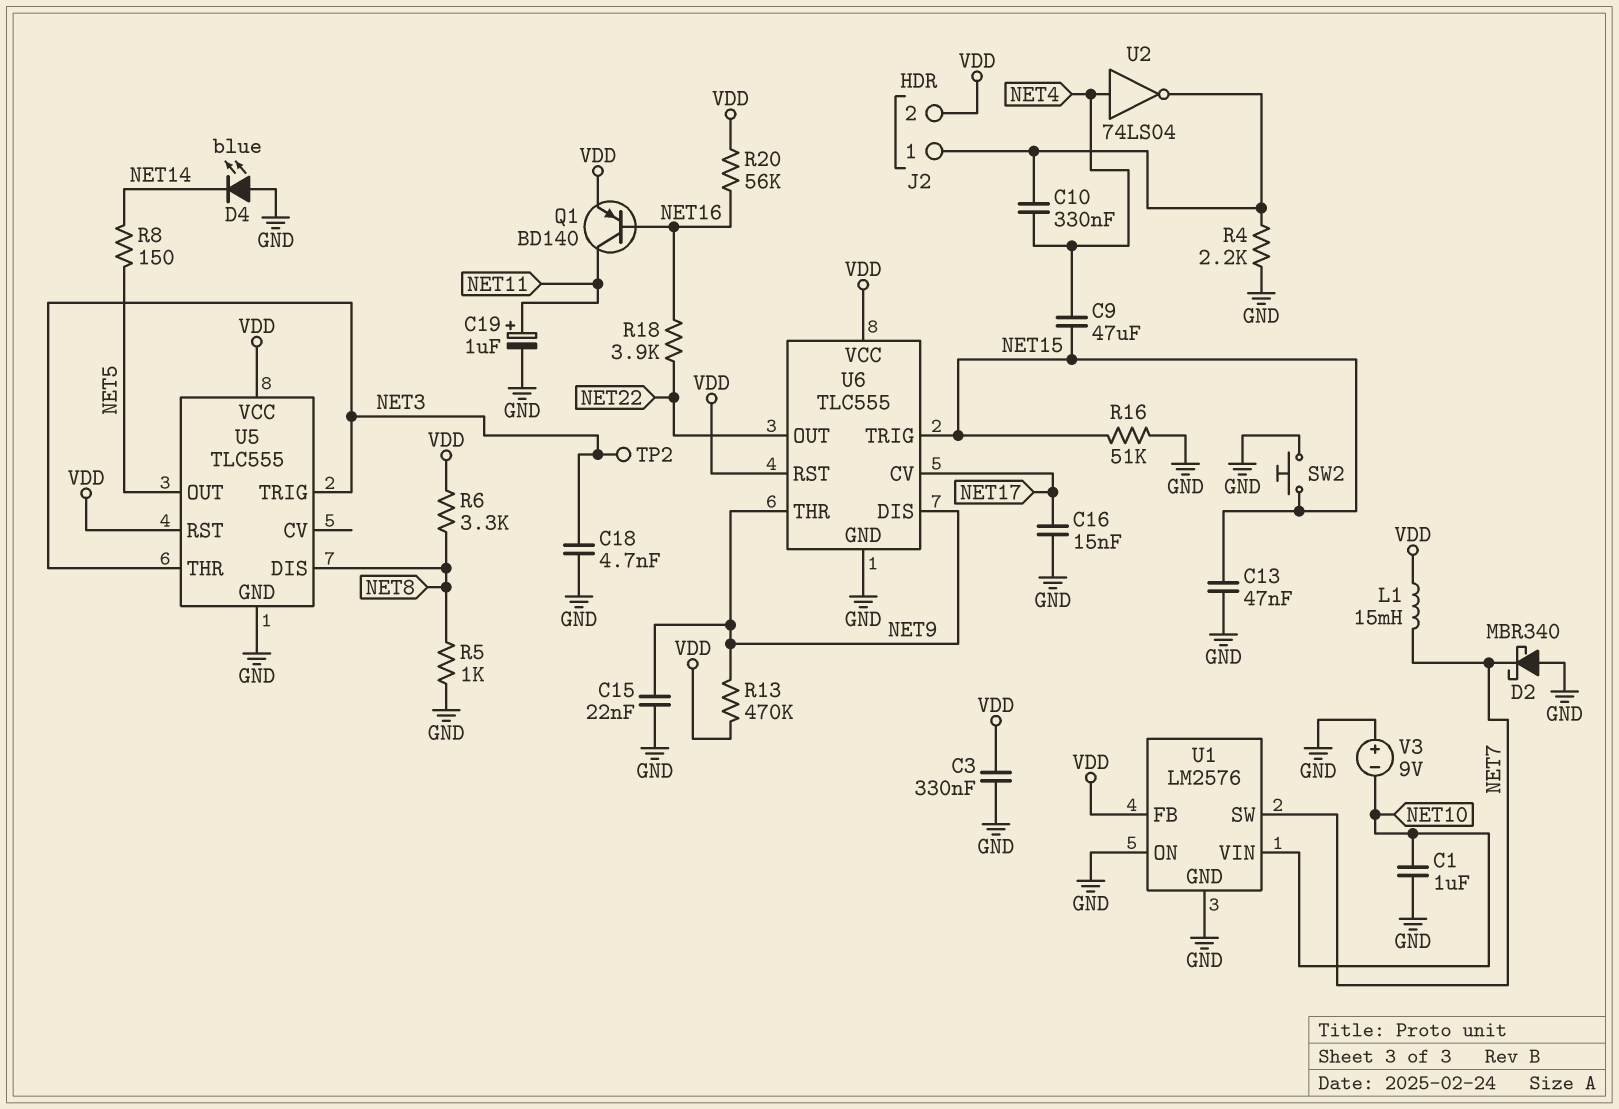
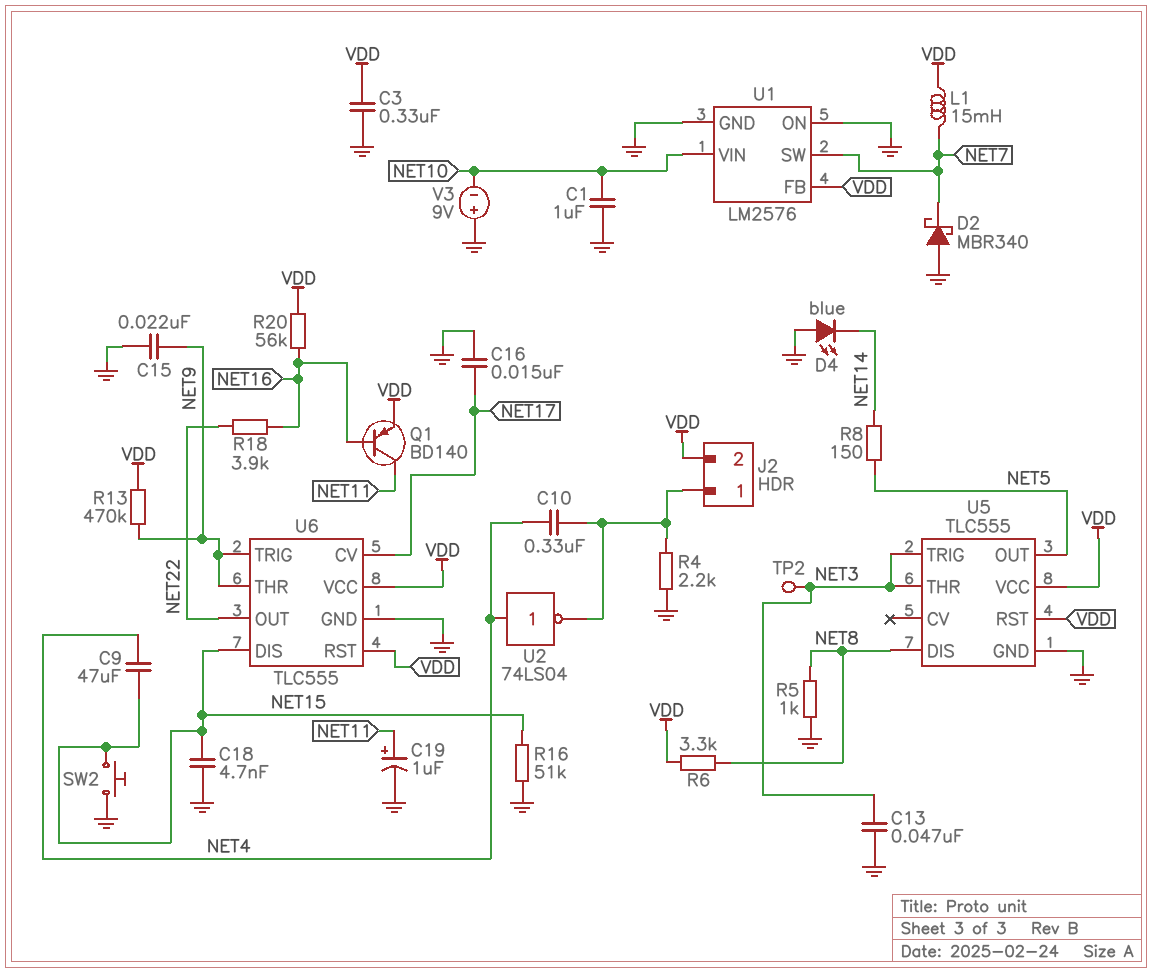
C13: 47nF (GND, NET15) -> 47nF (GND, NET3)
C18: 4.7nF (GND, NET3) -> 4.7nF (GND, NET15)
U6 pin DIS: NET9 -> NET15
U6 pin TRIG: NET15 -> NET9

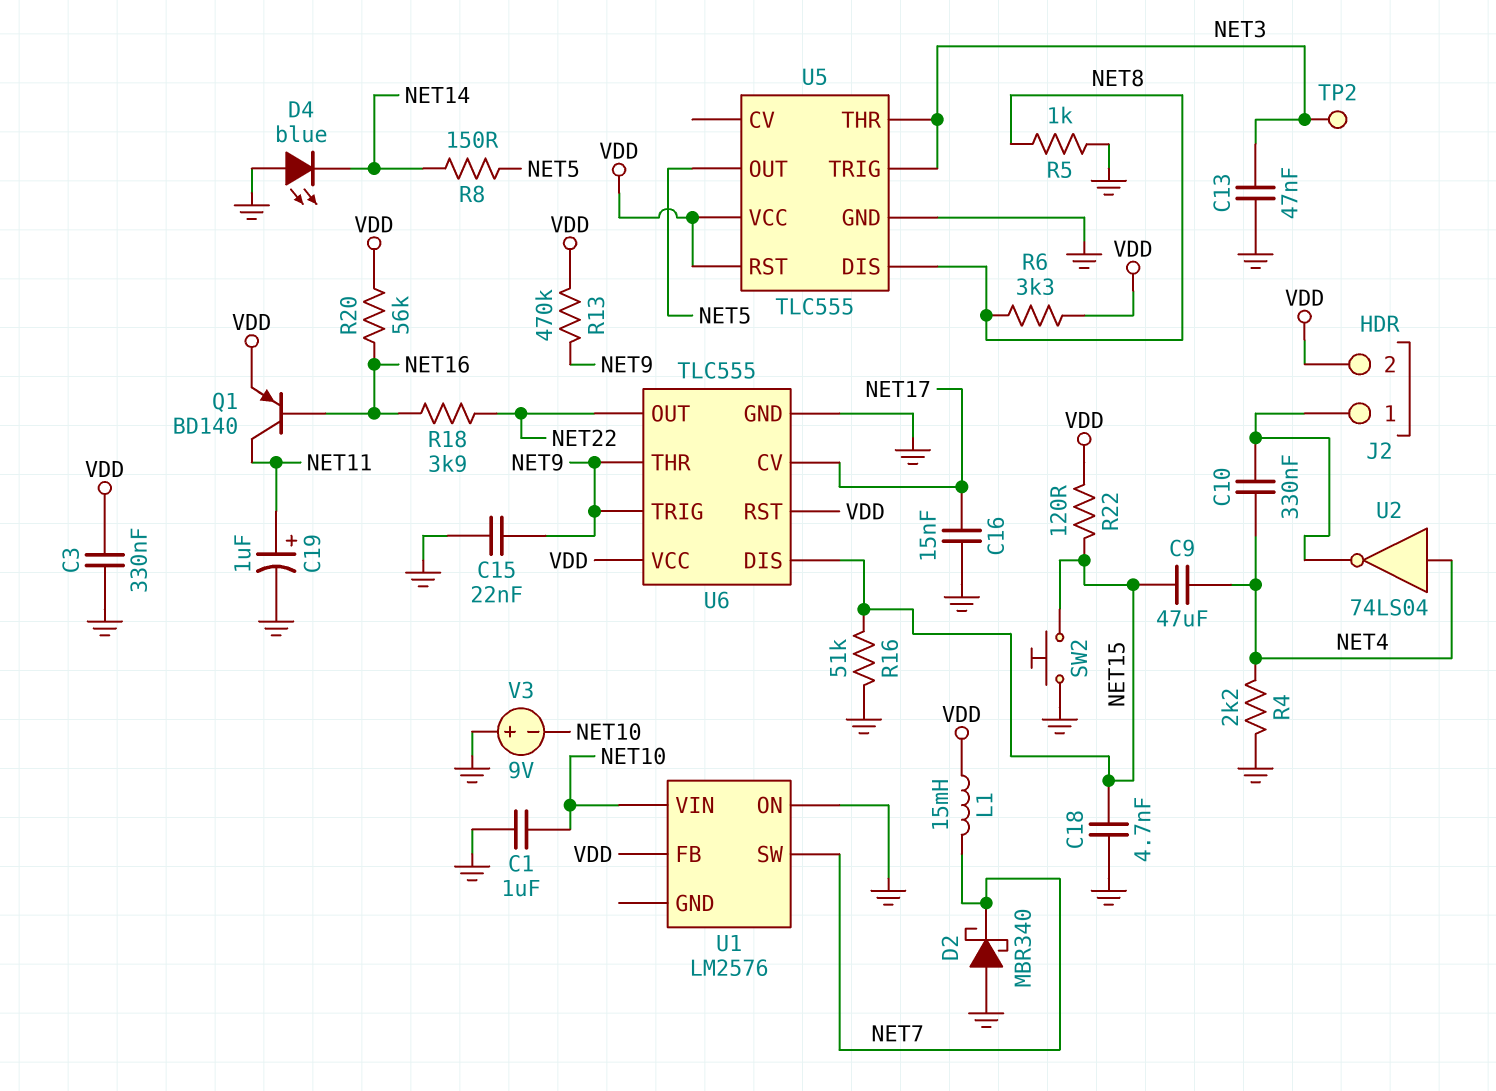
R4: 2.2k (GND, J2/1) -> 2.2k (GND, NET4)
R22: none -> 120 (NET15, VDD)
U1 pin GND: GND -> none

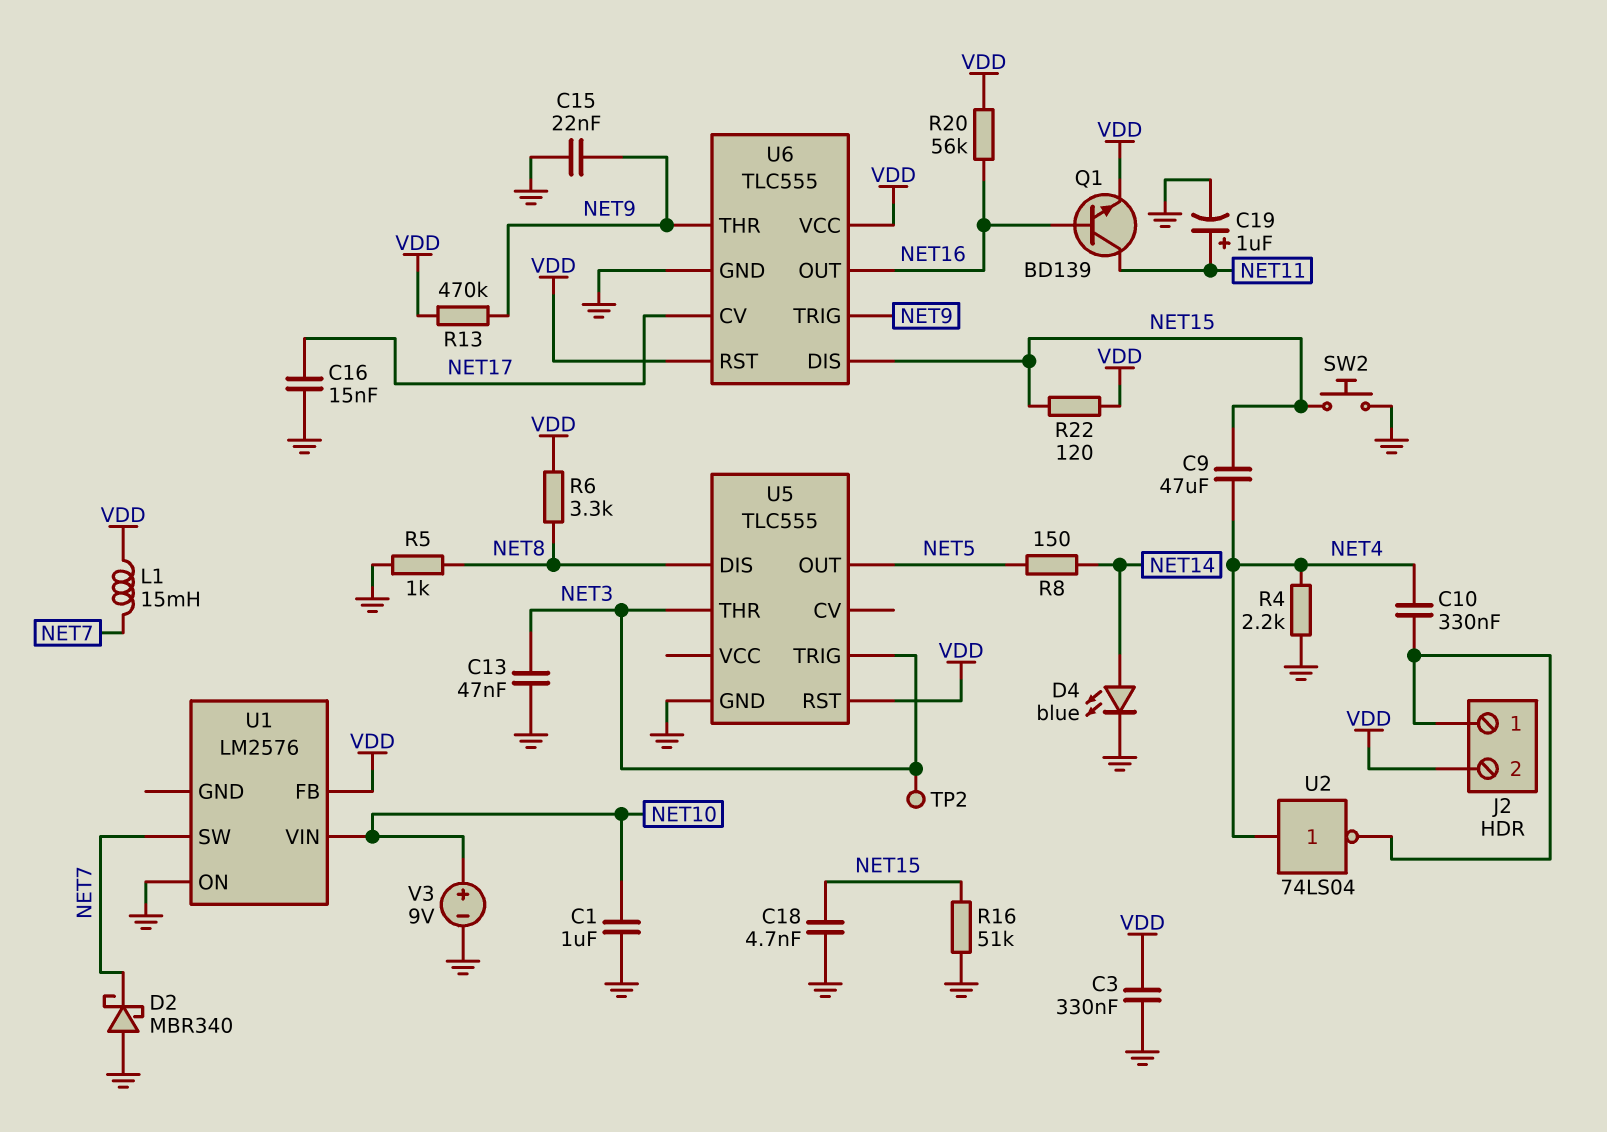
D4: LED blue (A GND, K NET14) -> LED blue (A NET14, K GND)
Q1: PNP BD140 (B NET16, C NET11, E VDD) -> NPN BD139 (B NET16, C NET11, E VDD)
R18: 3.9k (NET16, NET22) -> none
U5 pin VCC: VDD -> none
U6 pin OUT: NET22 -> NET16
V3: 9V (plus GND, minus NET10) -> 9V (plus NET10, minus GND)

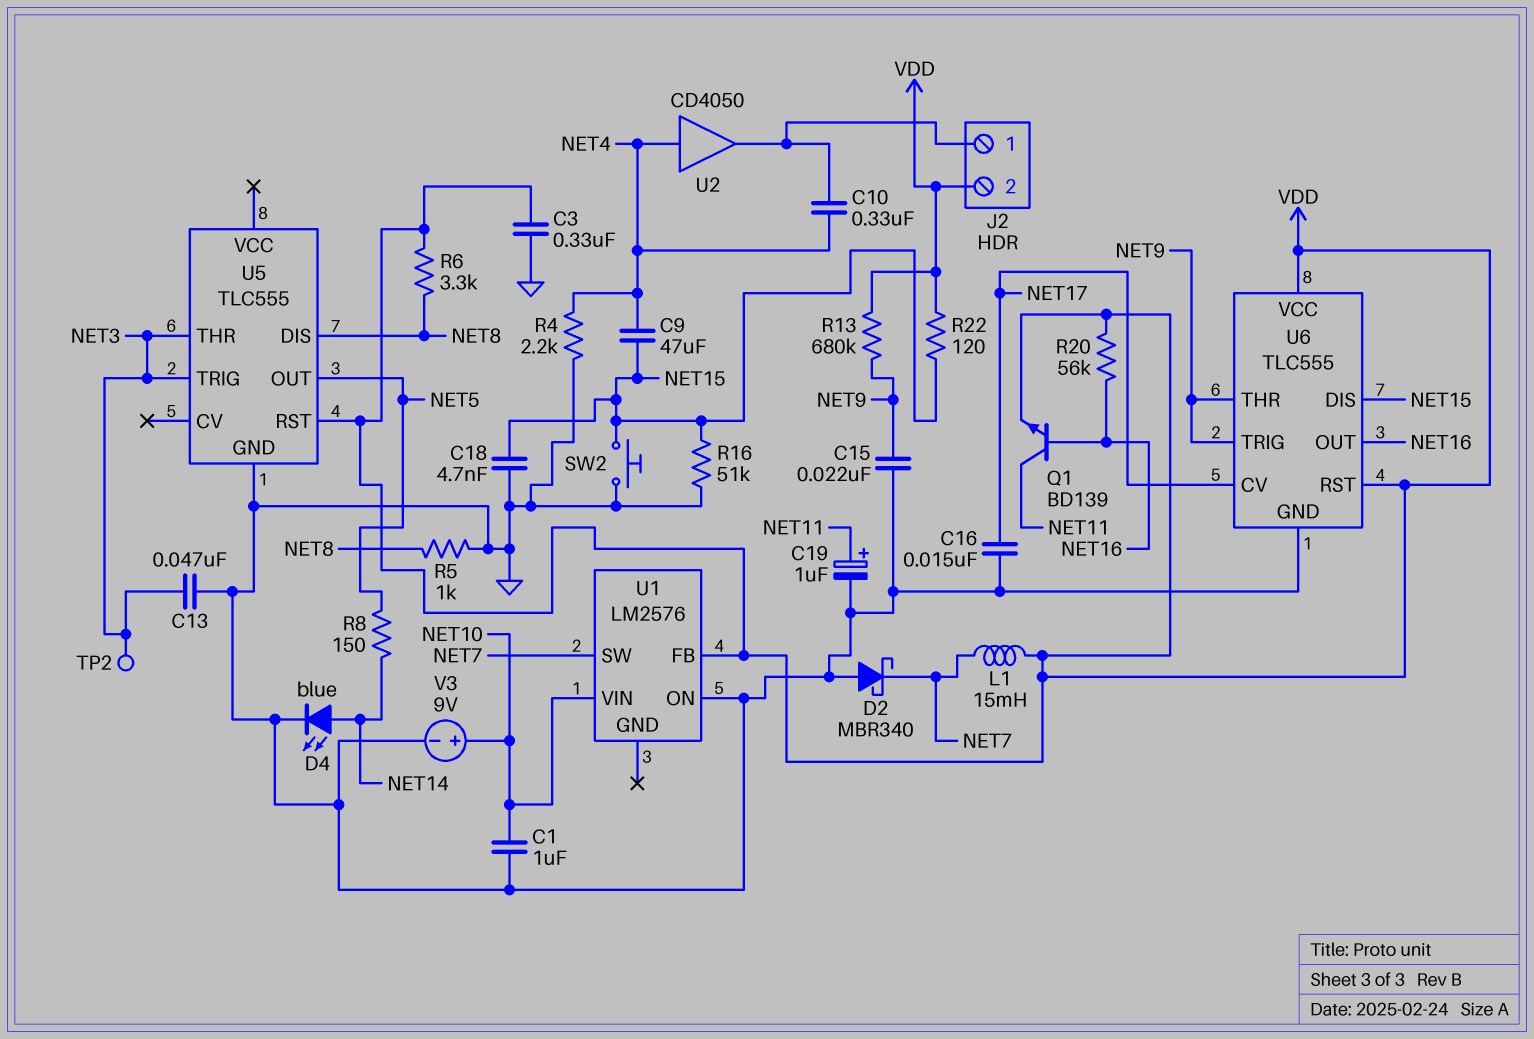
R13: 470k (NET9, VDD) -> 680k (NET9, VDD)
U2: NOT 74LS04 (in NET4, out J2/1) -> buffer CD4050 (in NET4, out J2/1)

